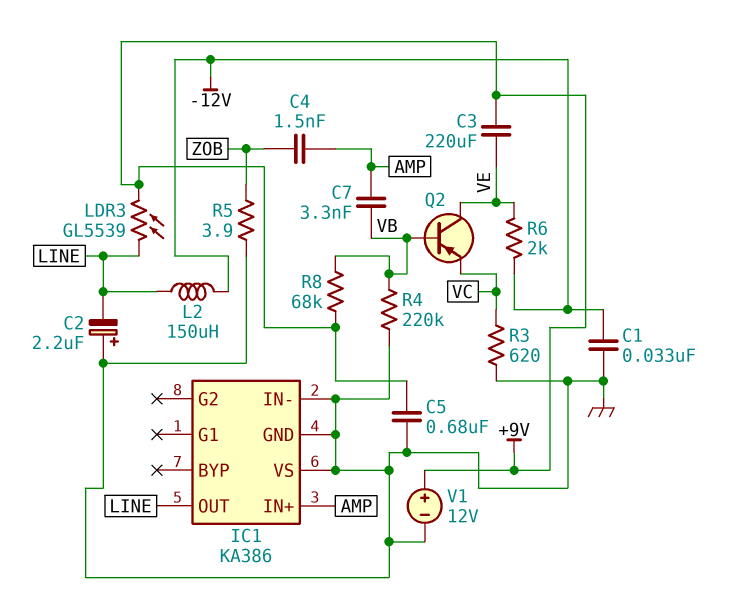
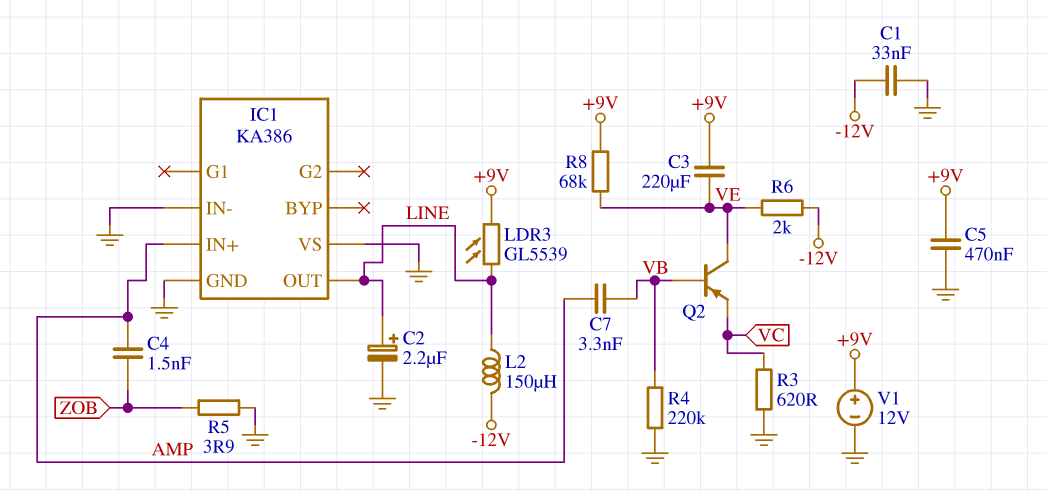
C2: 2.2uF (plus GND, minus LINE) -> 2.2uF (plus LINE, minus GND)
C5: 680nF (+9V, GND) -> 470nF (+9V, GND)
R8: 68k (+9V, VB) -> 68k (+9V, VE)

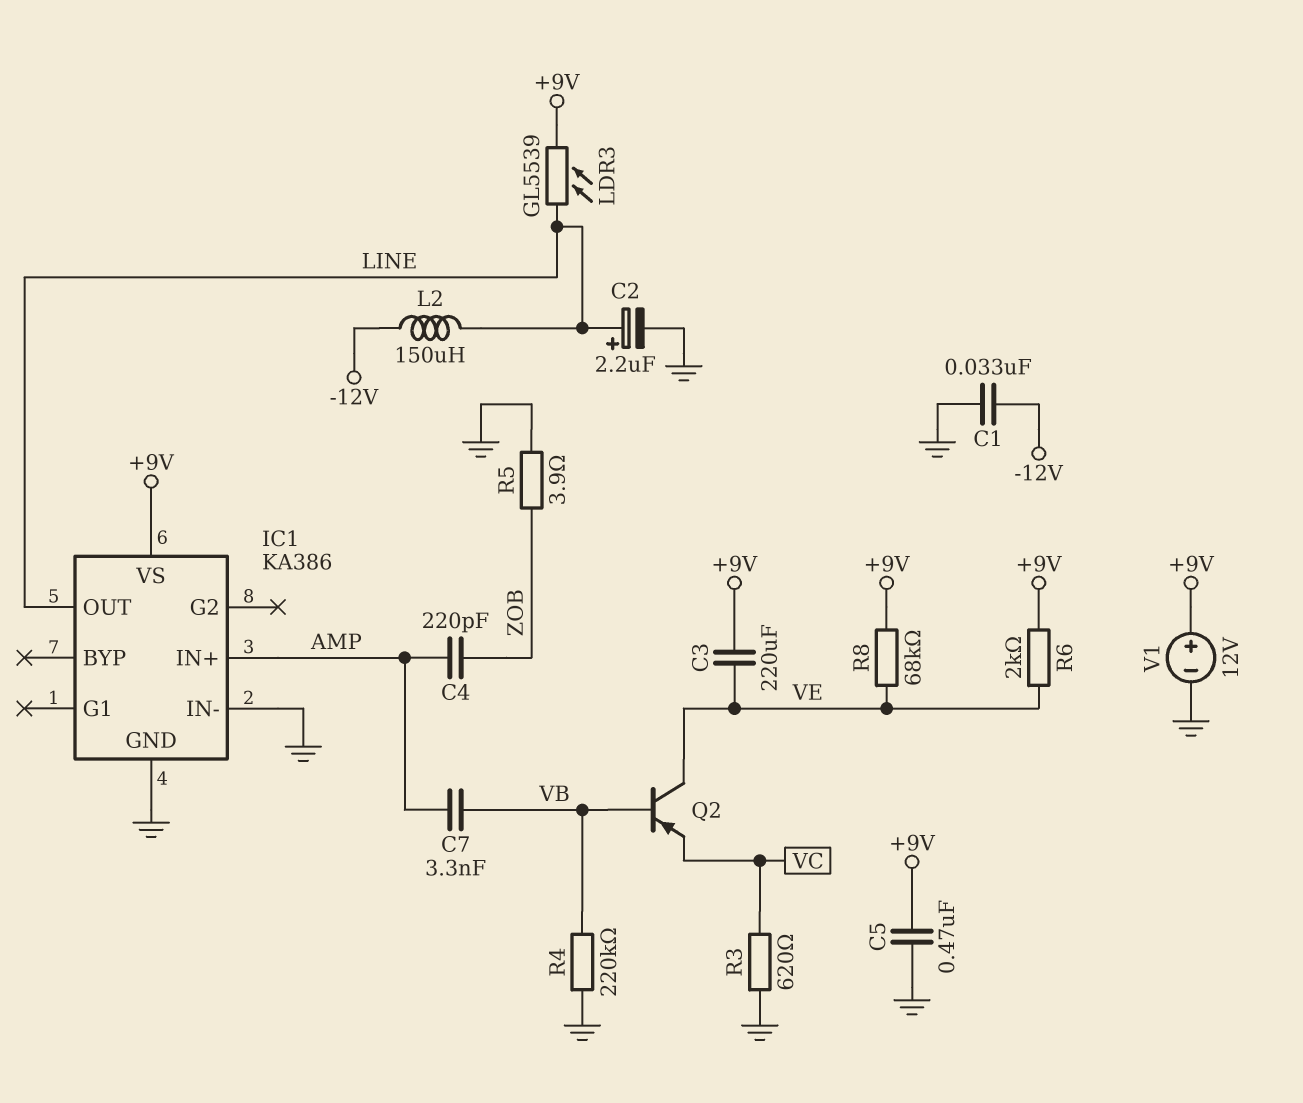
C4: 1.5nF (AMP, ZOB) -> 220pF (AMP, ZOB)
IC1 pin VS: GND -> +9V
R6: 2k (-12V, VE) -> 2k (+9V, VE)

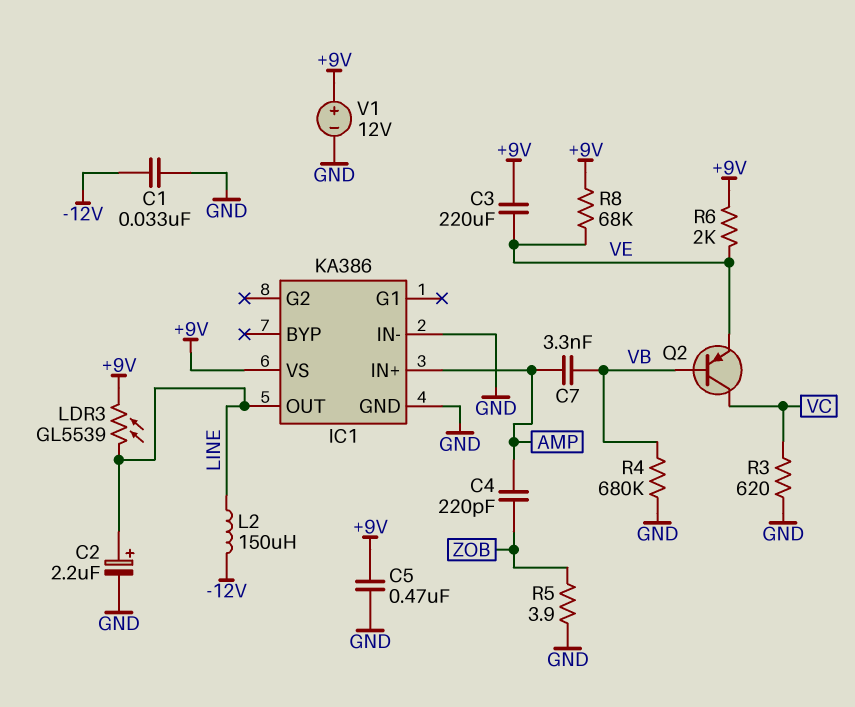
Q2: PNP (B VB, C VE, E VC) -> PNP (B VB, C VC, E VE)
R4: 220k (GND, VB) -> 680k (GND, VB)

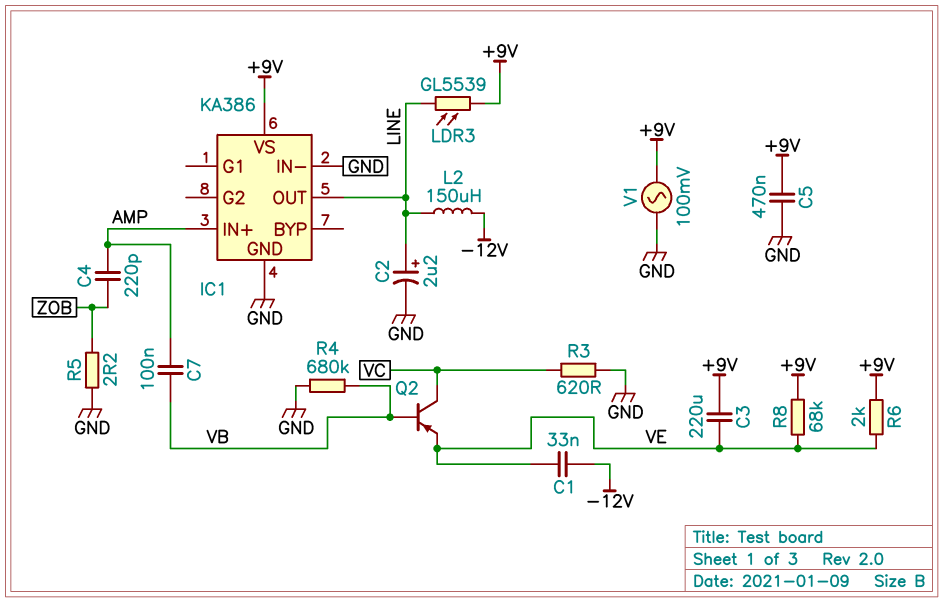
C1: 33nF (-12V, GND) -> 33nF (-12V, VE)
C7: 3.3nF (AMP, VB) -> 100nF (AMP, VB)
R5: 3.9 (GND, ZOB) -> 2.2 (GND, ZOB)
V1: 12V (plus +9V, minus GND) -> AC 100mV (+9V, GND)

